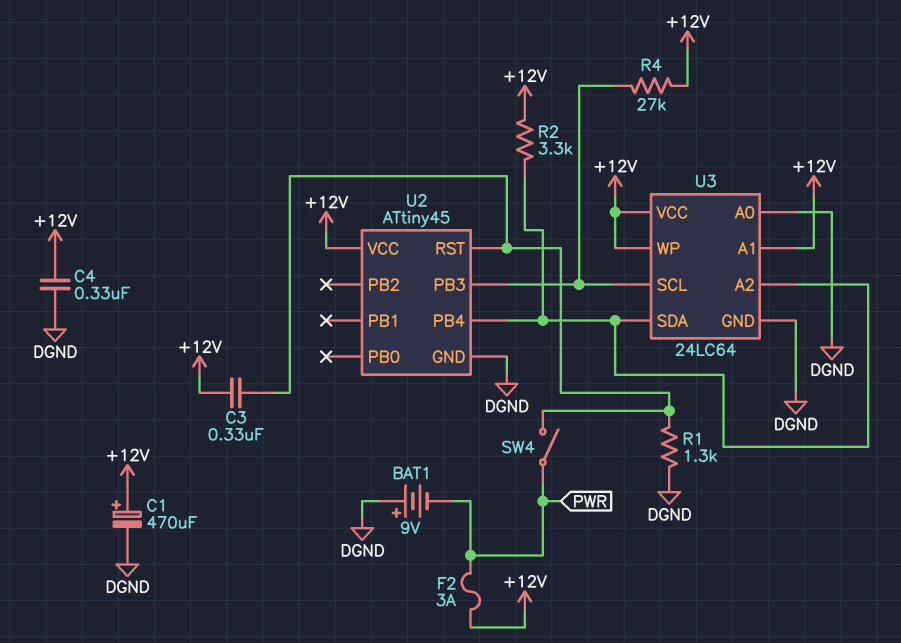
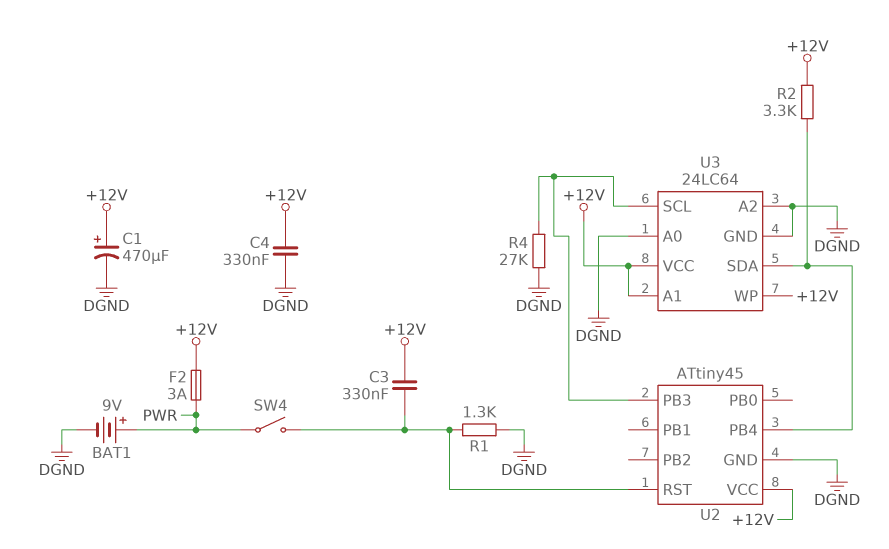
BAT1: 9V (plus DGND, minus PWR) -> 9V (plus PWR, minus DGND)
R4: 27k (+12V, U2/PB3) -> 27k (DGND, U2/PB3)
U3 pin A2: U2/PB4 -> DGND

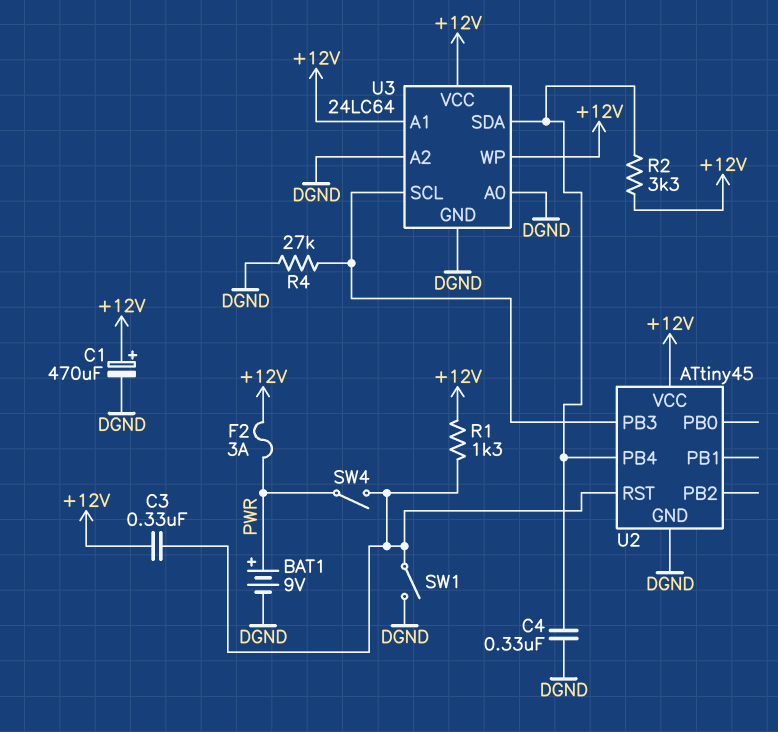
C4: 330nF (+12V, DGND) -> 330nF (DGND, U2/PB4)
R1: 1.3k (DGND, U2/RST) -> 1.3k (+12V, U2/RST)
SW1: none -> switch (DGND, U2/RST)

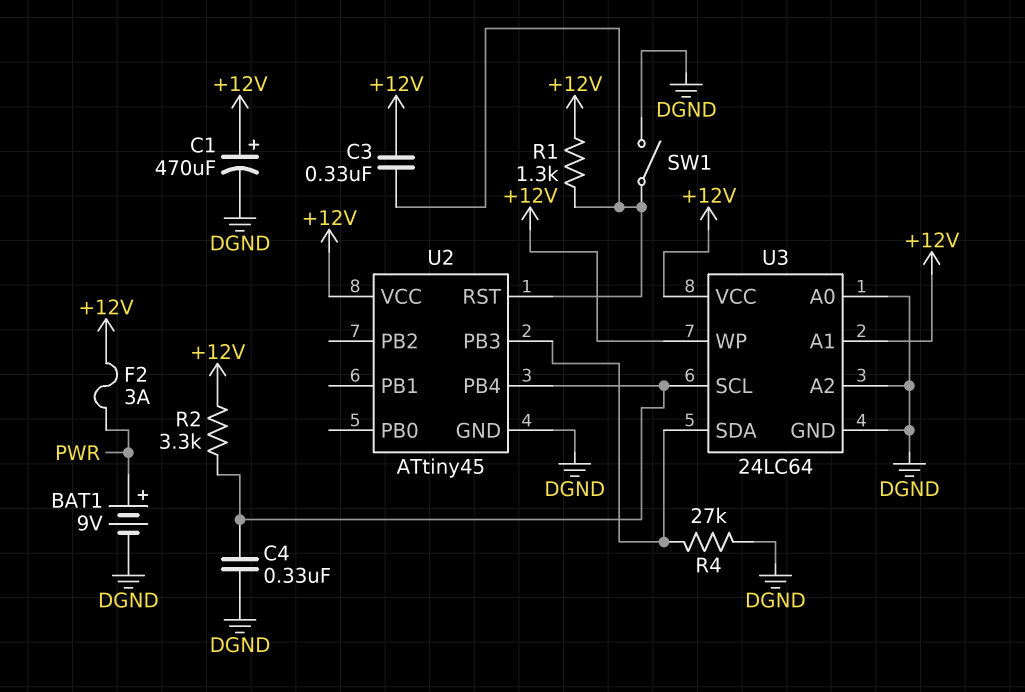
SW4: switch (PWR, U2/RST) -> none
U3 pin SCL: U2/PB3 -> U2/PB4
U3 pin SDA: U2/PB4 -> U2/PB3

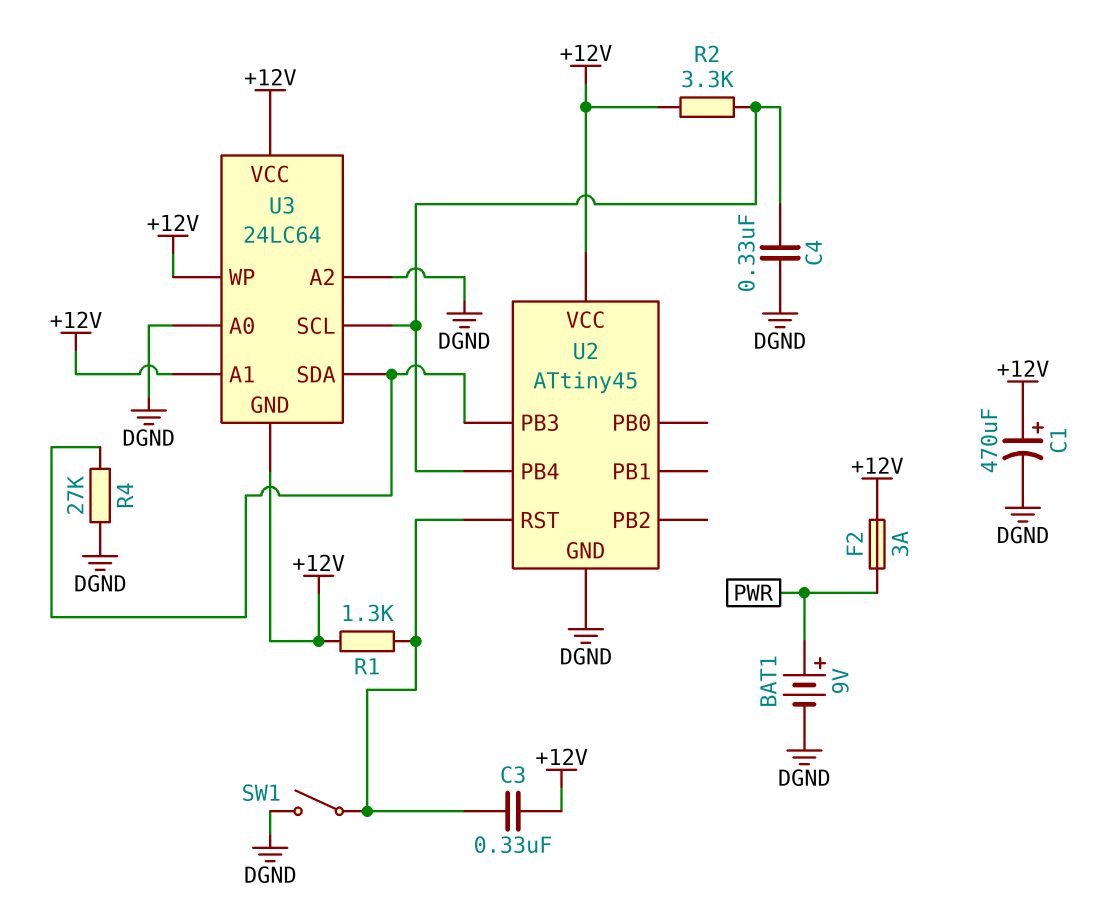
U3 pin GND: DGND -> +12V

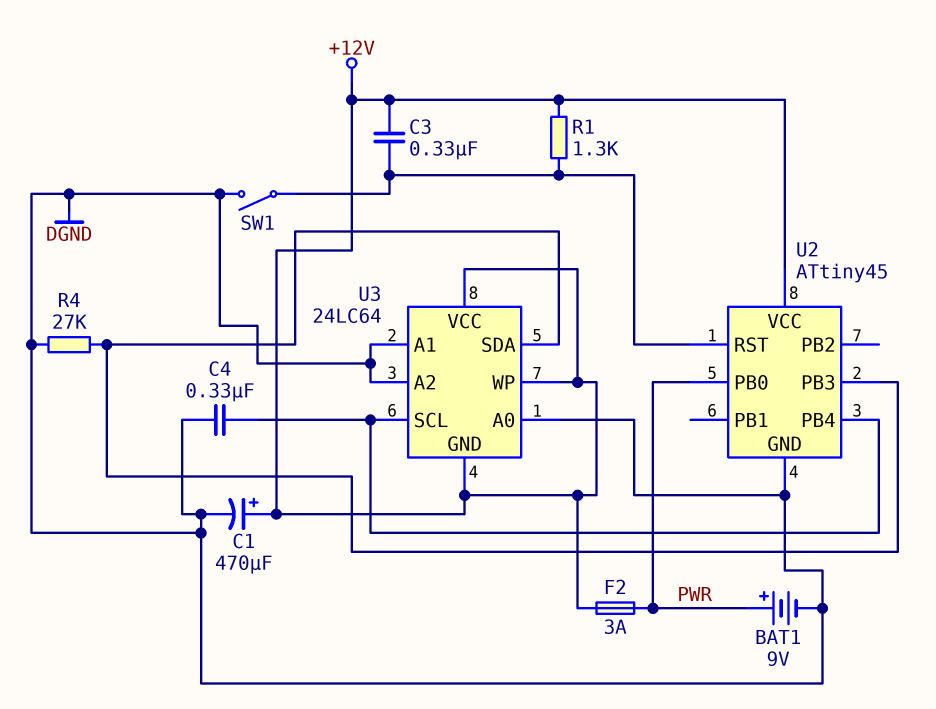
R2: 3.3k (+12V, U2/PB4) -> none
U2 pin PB0: none -> PWR
U3 pin A1: +12V -> DGND

